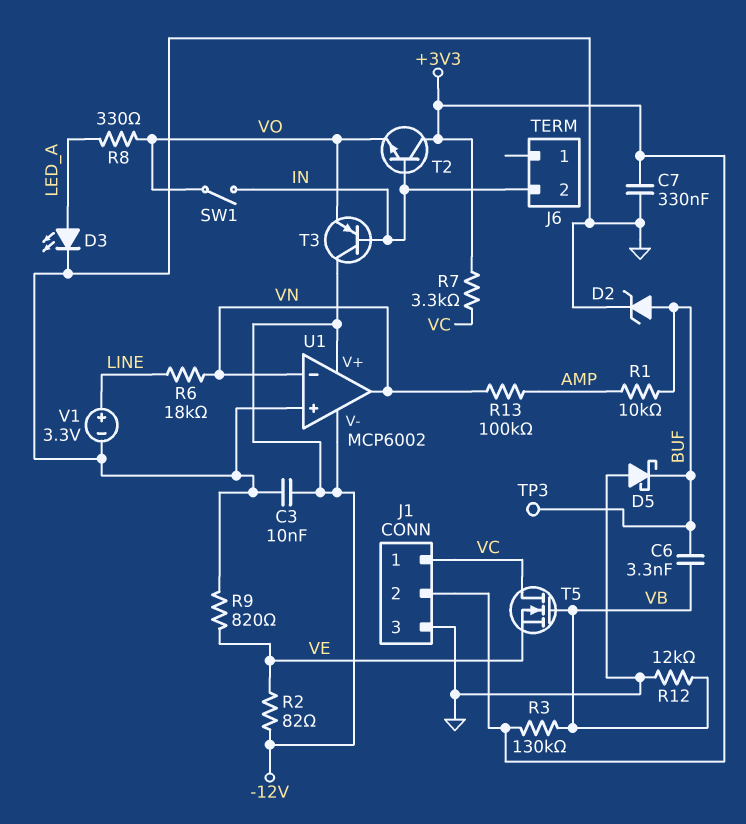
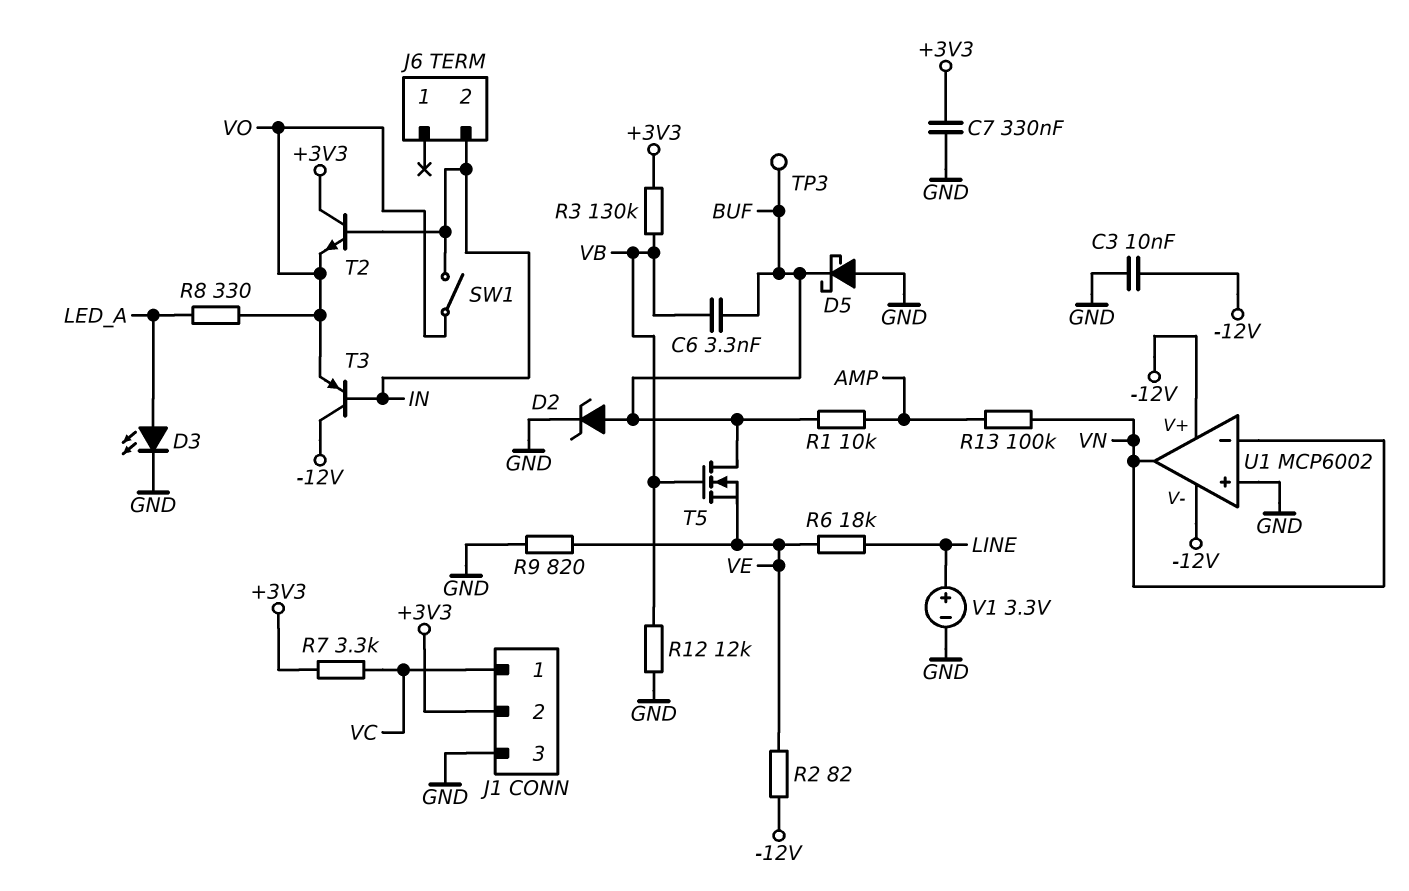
R6: 18k (LINE, VN) -> 18k (LINE, VE)
T5: NMOS (G VB, D VC, S VE) -> NMOS (G VB, D BUF, S VE)

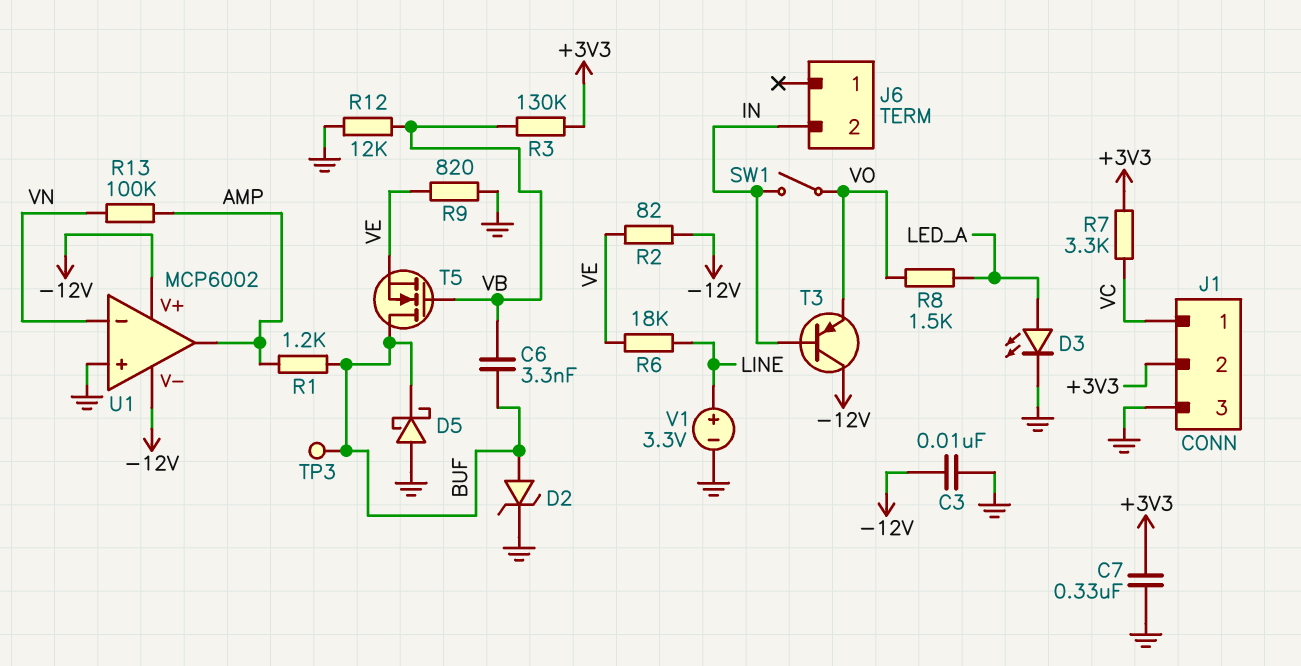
R1: 10k (AMP, BUF) -> 1.2k (AMP, BUF)
R8: 330 (LED_A, VO) -> 1.5k (LED_A, VO)
T2: NPN (B IN, C +3V3, E VO) -> none
U1 pin out: VN -> AMP

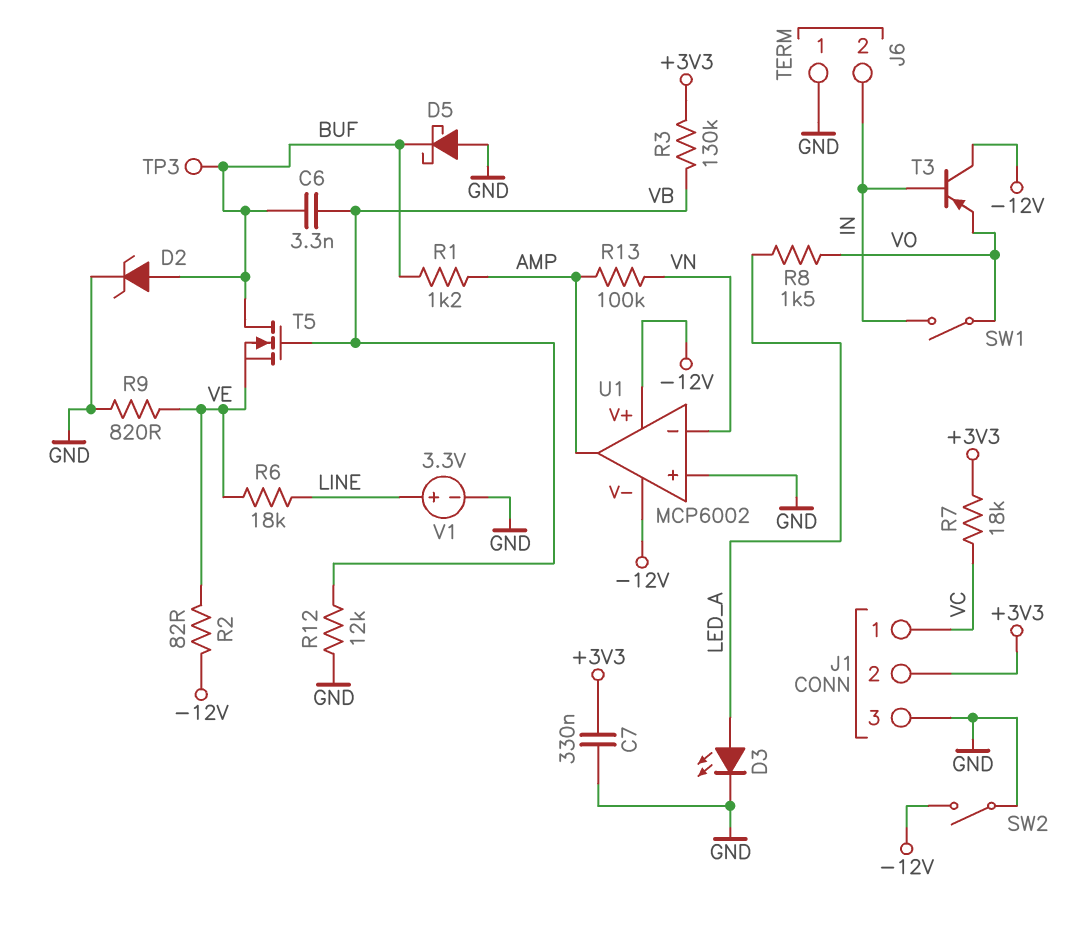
C3: 10nF (-12V, GND) -> none
J6 pin 1: none -> GND
R7: 3.3k (+3V3, VC) -> 18k (+3V3, VC)
SW2: none -> switch (-12V, GND)

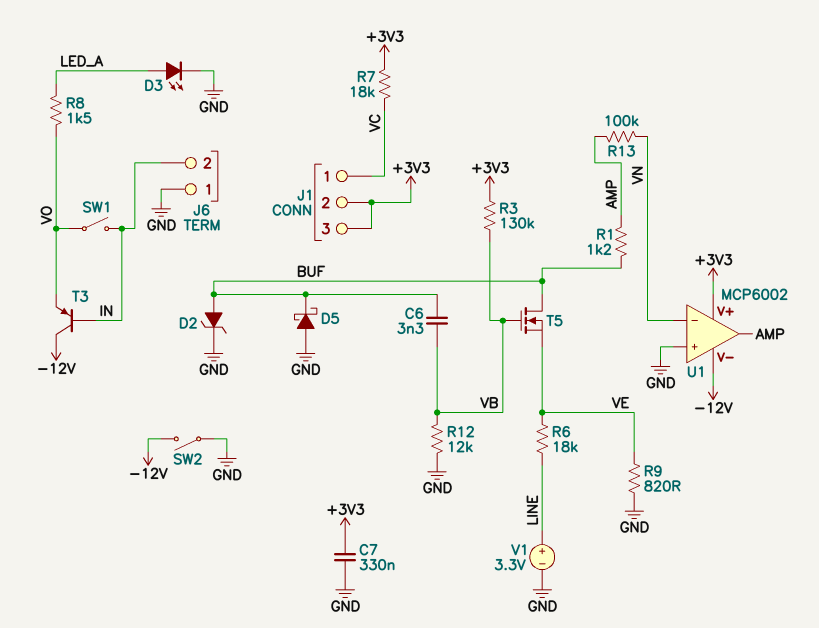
J1 pin 3: GND -> +3V3
R2: 82 (-12V, VE) -> none
TP3: test point (BUF) -> none
U1 pin V+: -12V -> +3V3

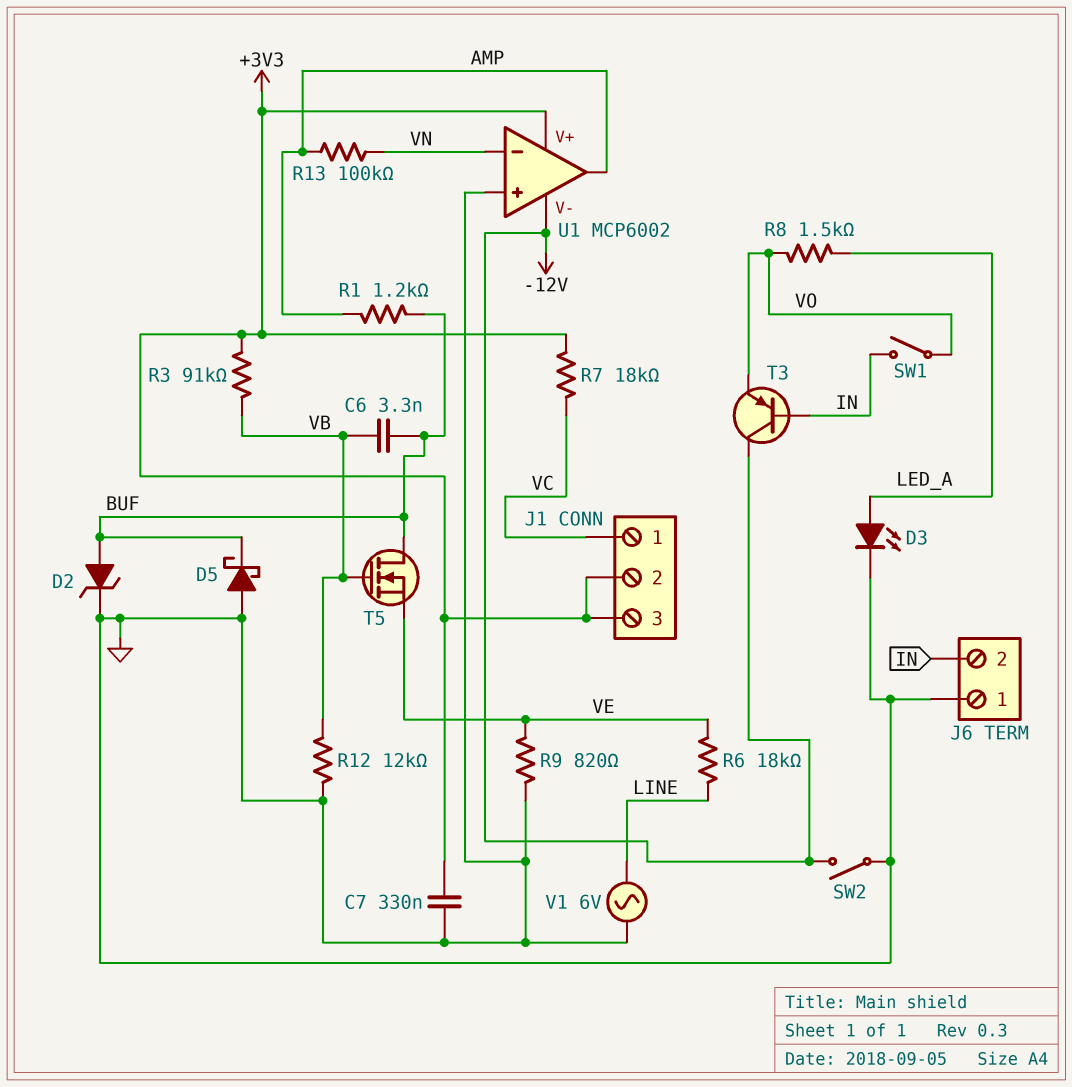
R3: 130k (+3V3, VB) -> 91k (+3V3, VB)
V1: 3.3V (plus LINE, minus GND) -> AC 6V (GND, LINE)

